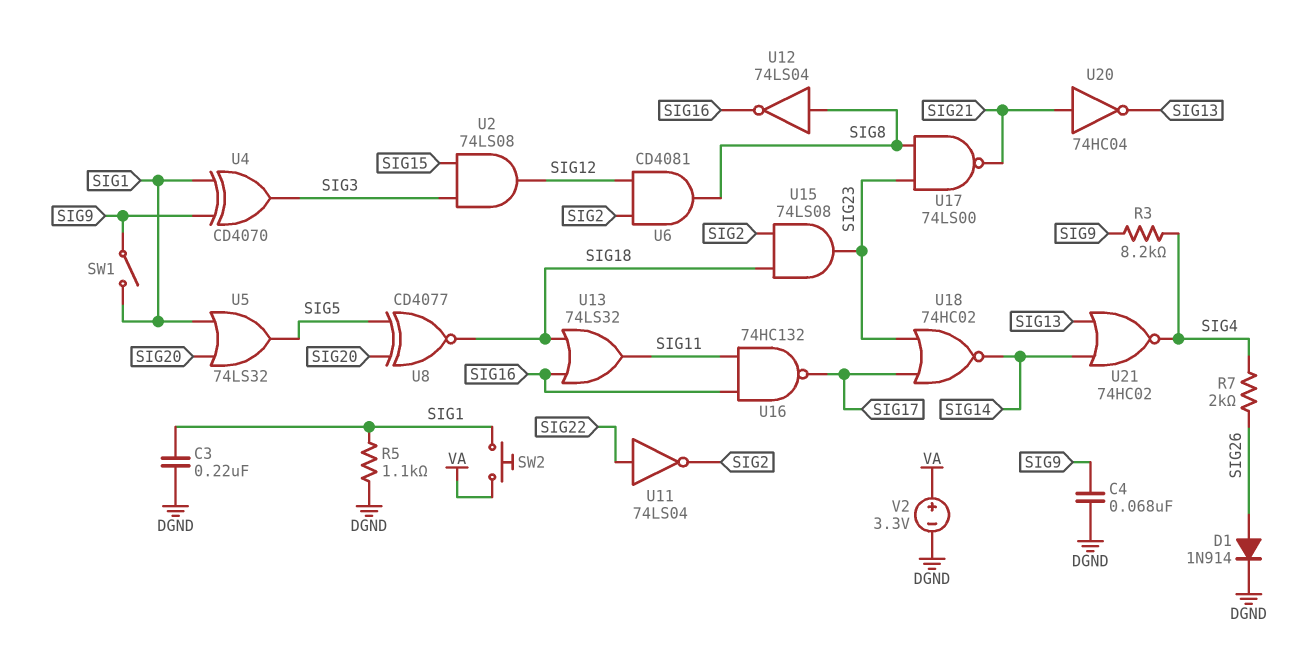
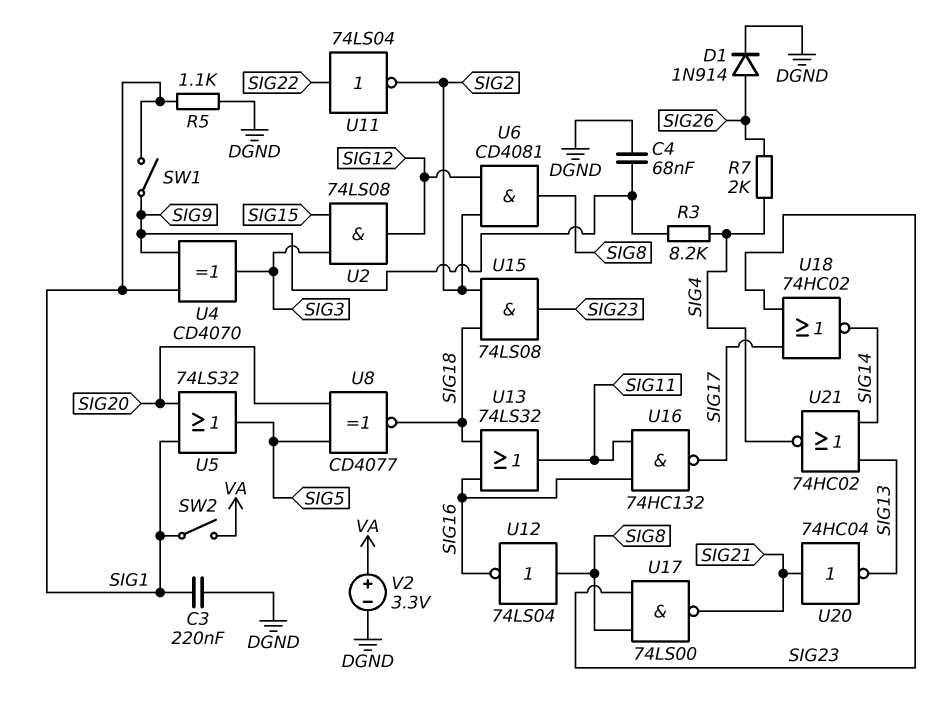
SW2: button (SIG1, VA) -> switch (SIG1, VA)

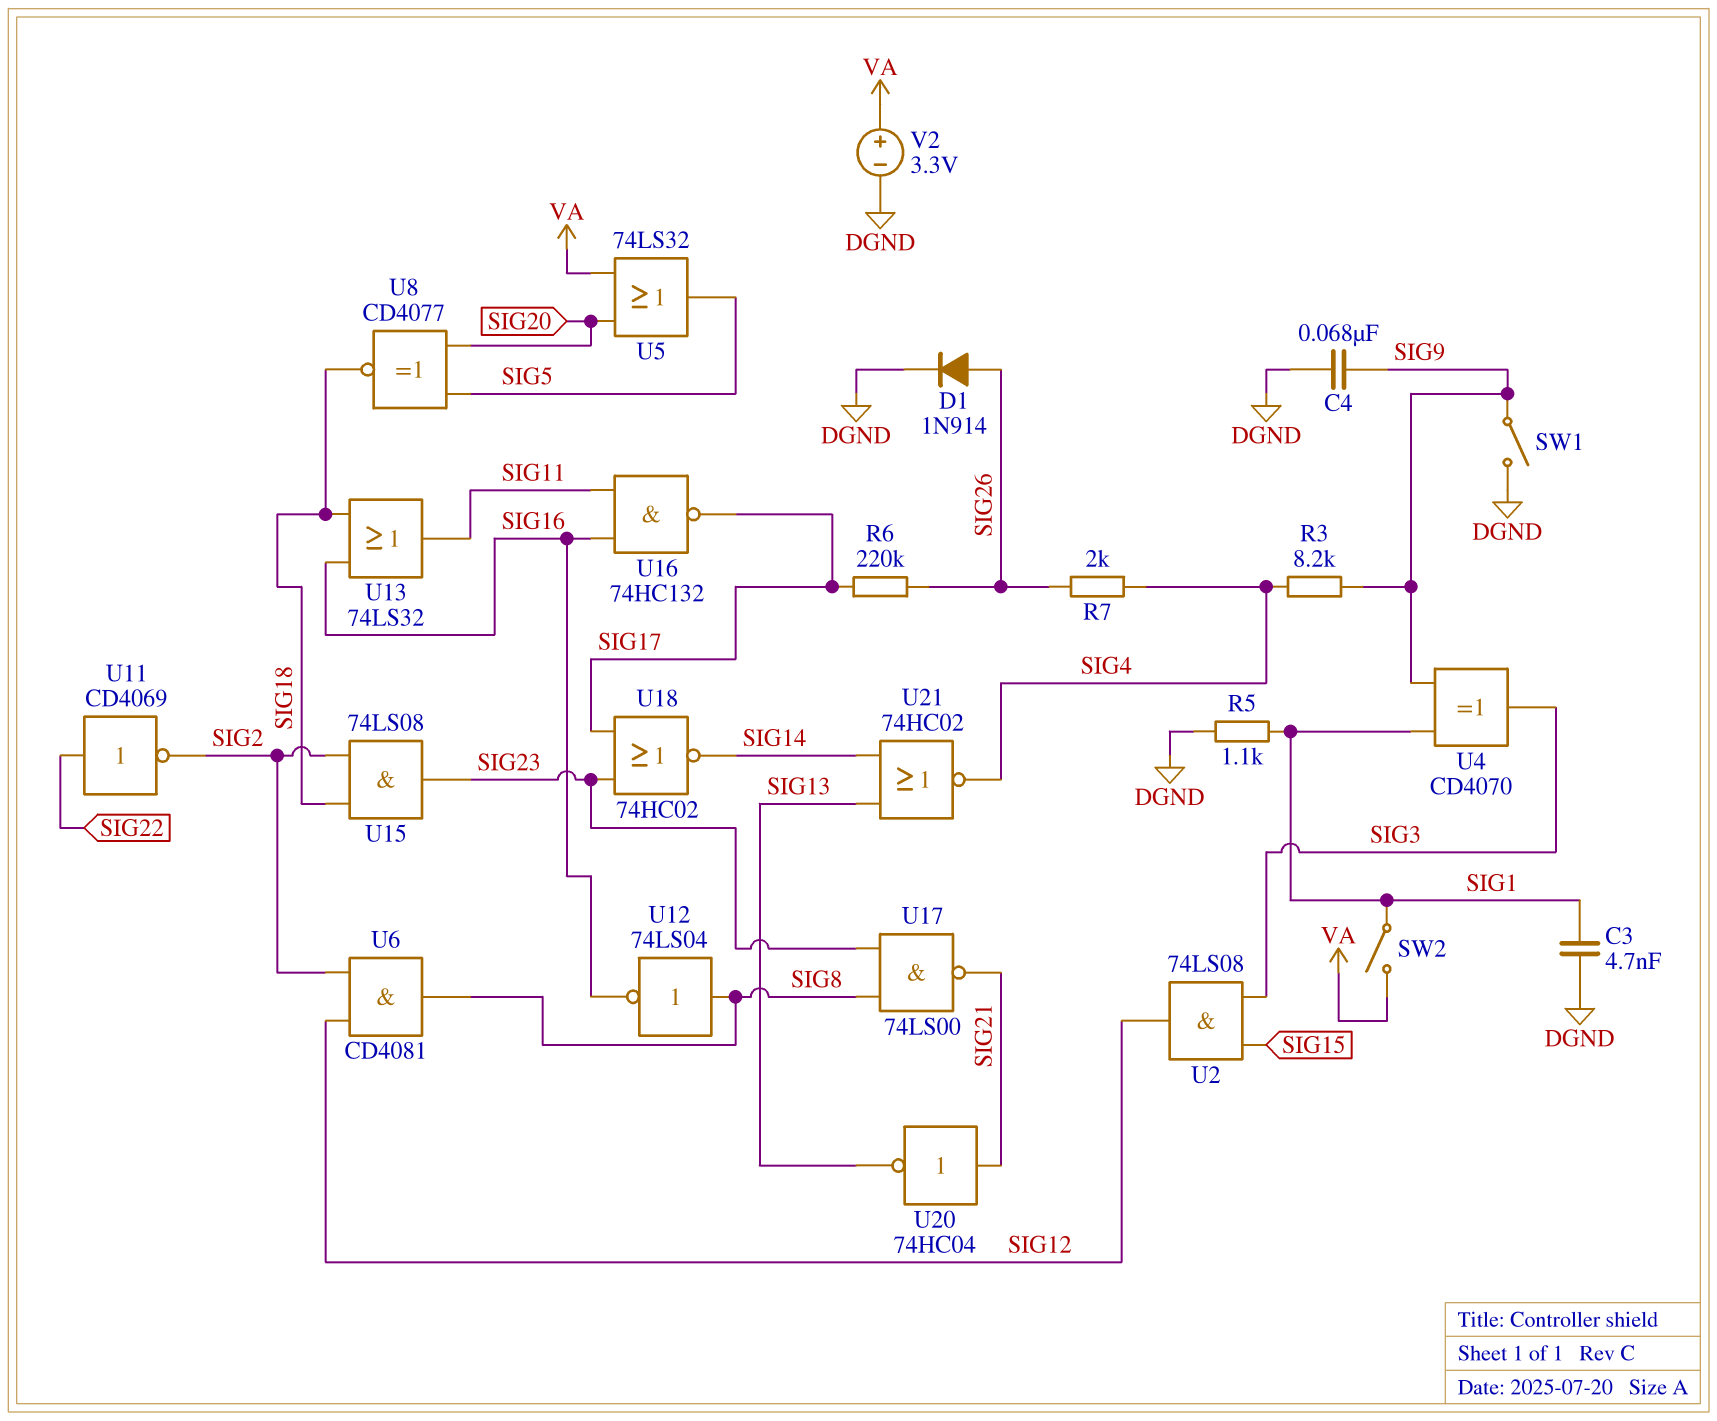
C3: 220nF (DGND, SIG1) -> 4.7nF (DGND, SIG1)
R6: none -> 220k (SIG17, SIG26)
SW1: switch (SIG1, SIG9) -> switch (DGND, SIG9)
U5: OR 74LS32 (in SIG1, in SIG20, out SIG5) -> OR 74LS32 (in SIG20, in VA, out SIG5)
U11: NOT 74LS04 (in SIG22, out SIG2) -> NOT CD4069 (in SIG22, out SIG2)

